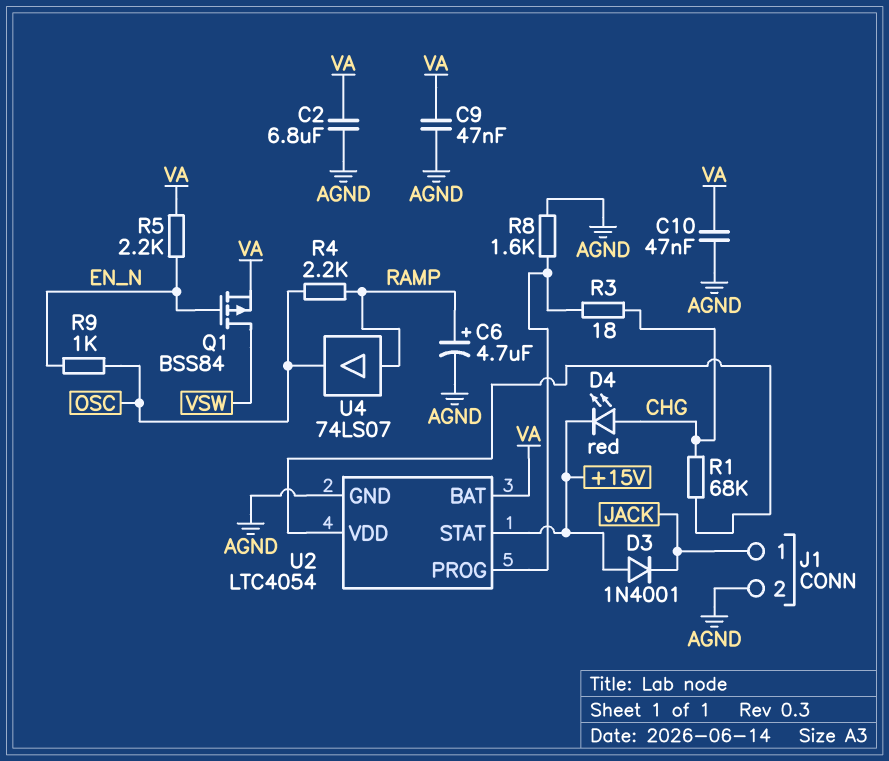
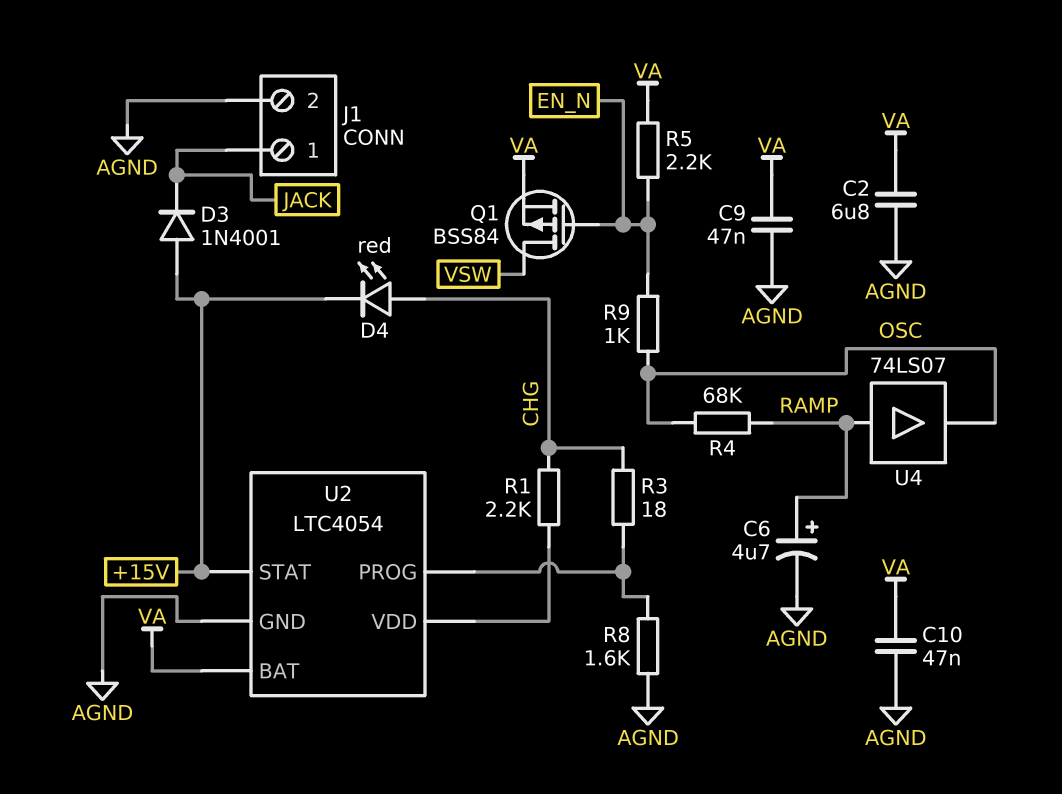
R1: 68k (CHG, U2/VDD) -> 2.2k (CHG, U2/VDD)
R4: 2.2k (OSC, RAMP) -> 68k (OSC, RAMP)

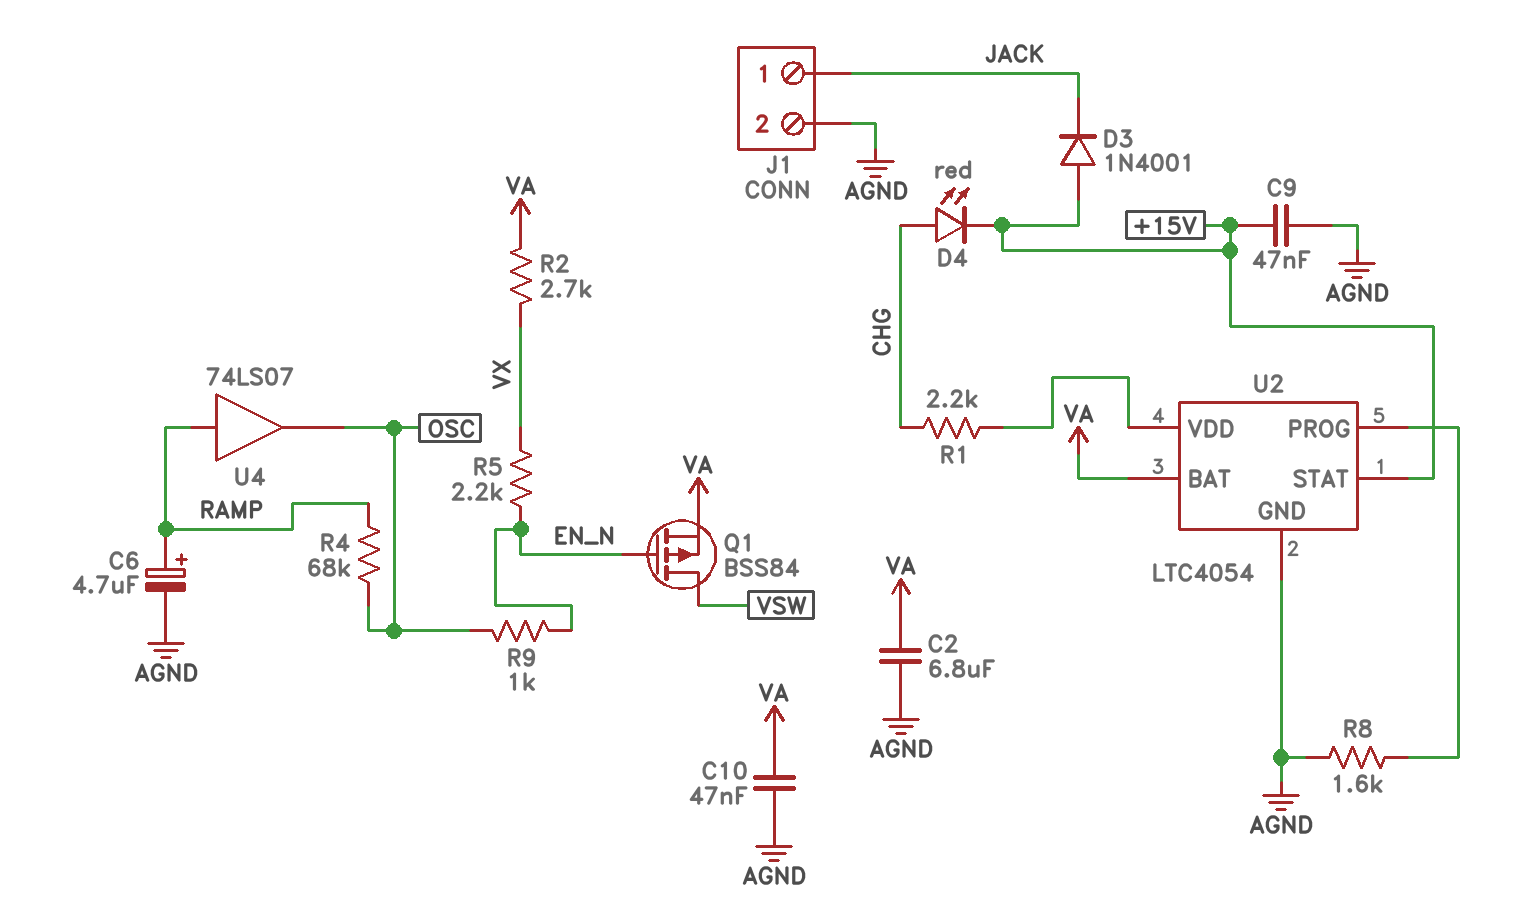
C9: 47nF (AGND, VA) -> 47nF (+15V, AGND)
R2: none -> 2.7k (VA, VX)
R3: 18 (CHG, U2/PROG) -> none
R5: 2.2k (EN_N, VA) -> 2.2k (EN_N, VX)

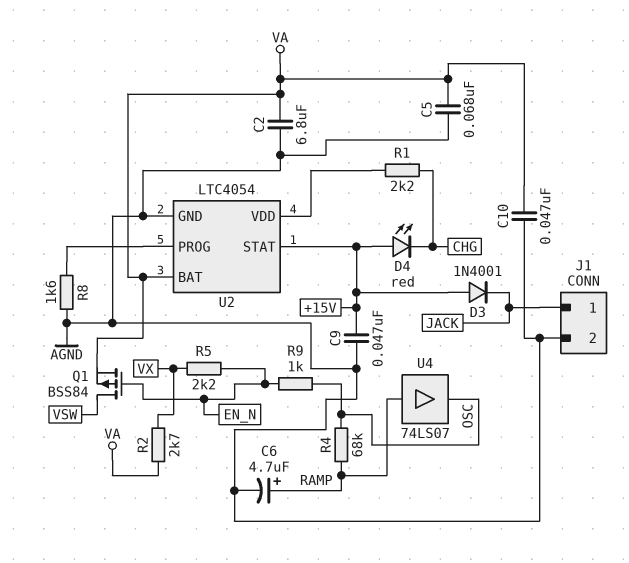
C5: none -> 68nF (AGND, VA)
D4: LED red (A CHG, K +15V) -> LED red (A +15V, K CHG)

